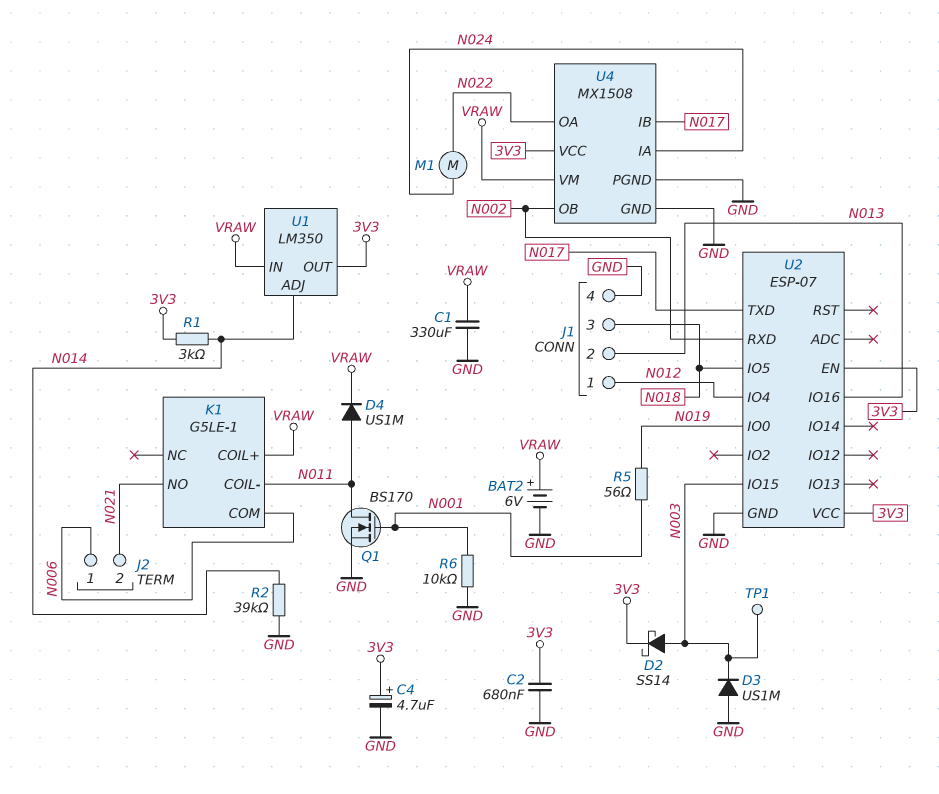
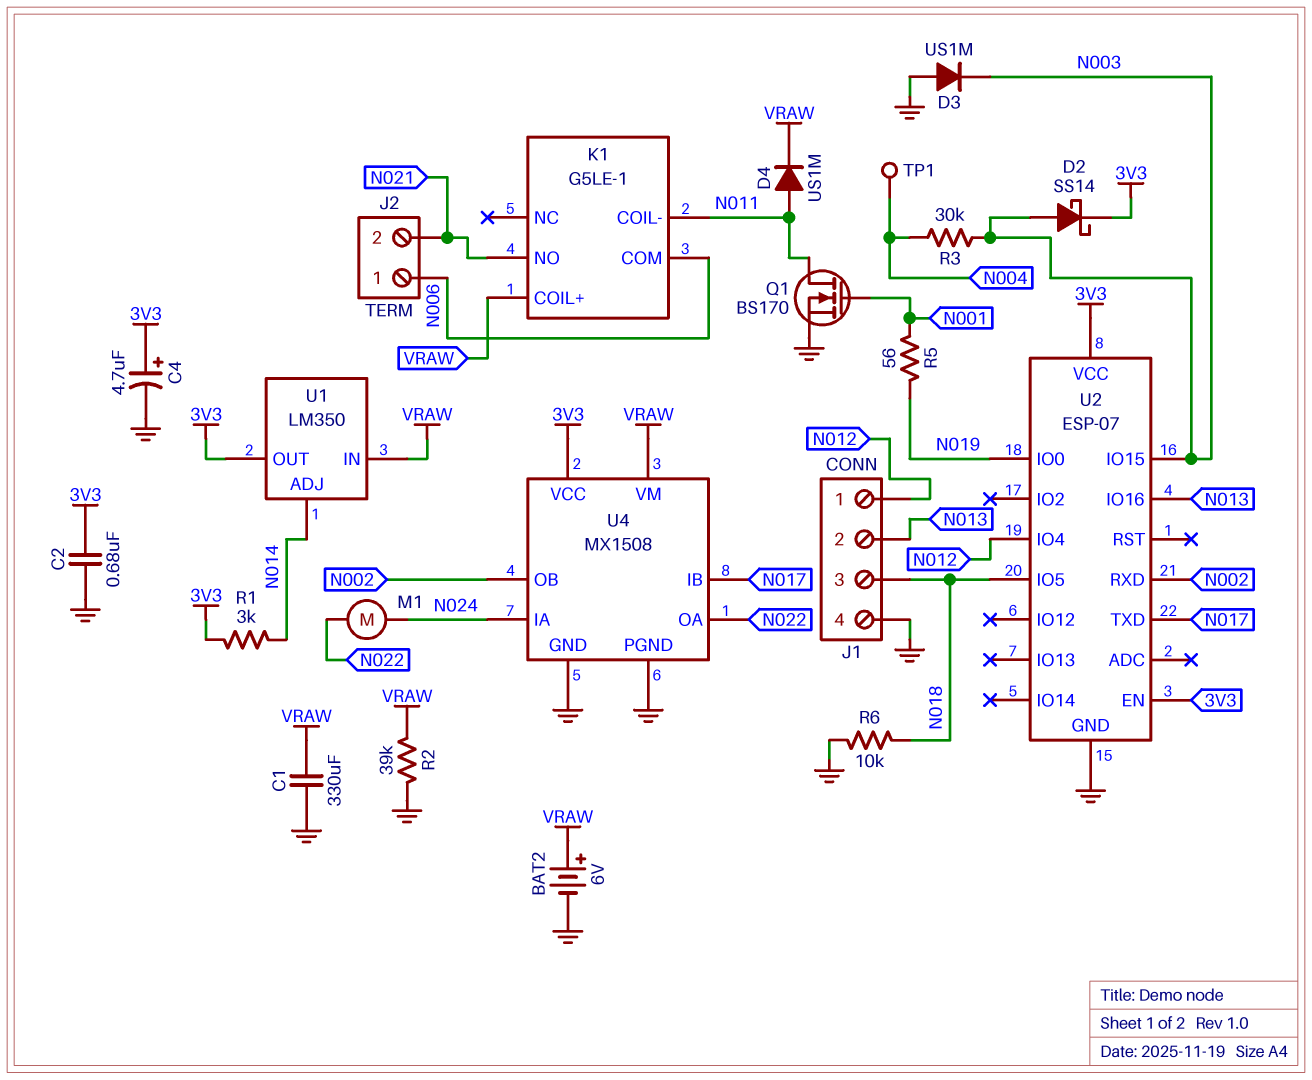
R2: 39k (GND, N014) -> 39k (GND, VRAW)
R3: none -> 30k (N003, N004)
R6: 10k (GND, N001) -> 10k (GND, N018)
TP1: test point (N003) -> test point (N004)

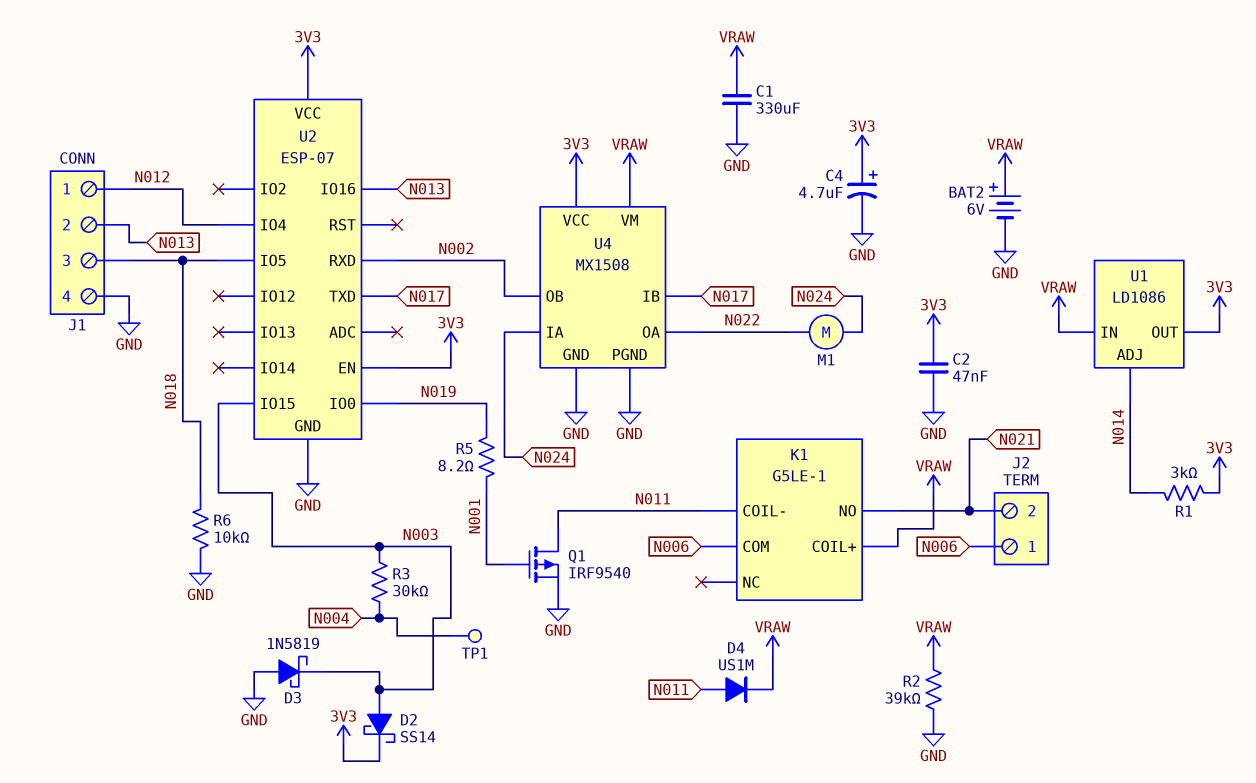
C2: 680nF (3V3, GND) -> 47nF (3V3, GND)
D3: diode US1M (A GND, K N003) -> schottky 1N5819 (A GND, K N003)
Q1: NMOS BS170 (G N001, D N011, S GND) -> PMOS IRF9540 (G N001, D N011, S GND)
R5: 56 (N001, N019) -> 8.2 (N001, N019)
U1: LM350 -> LD1086

